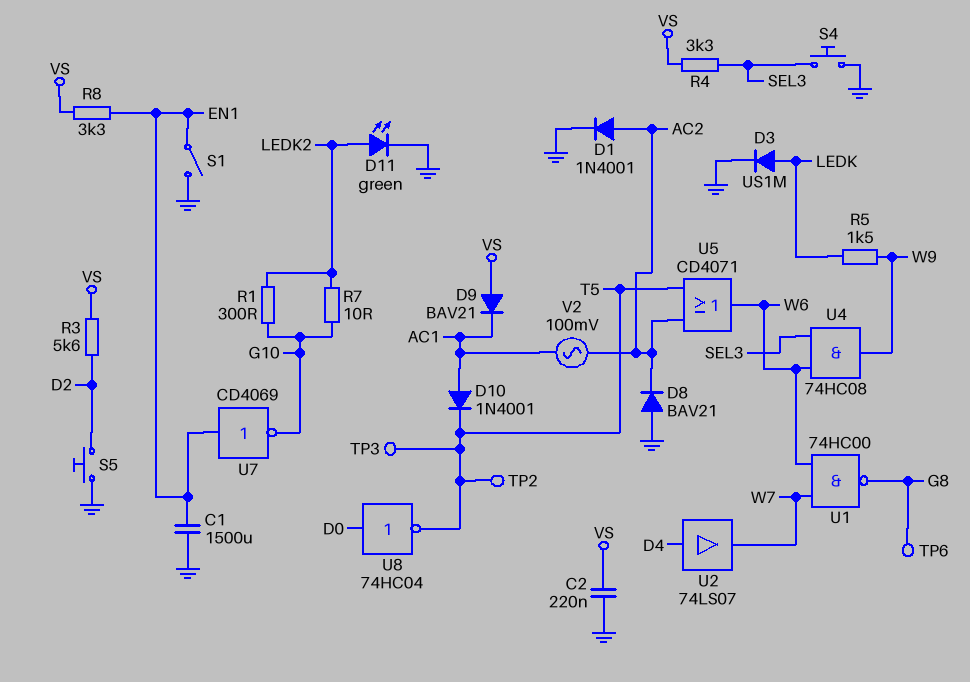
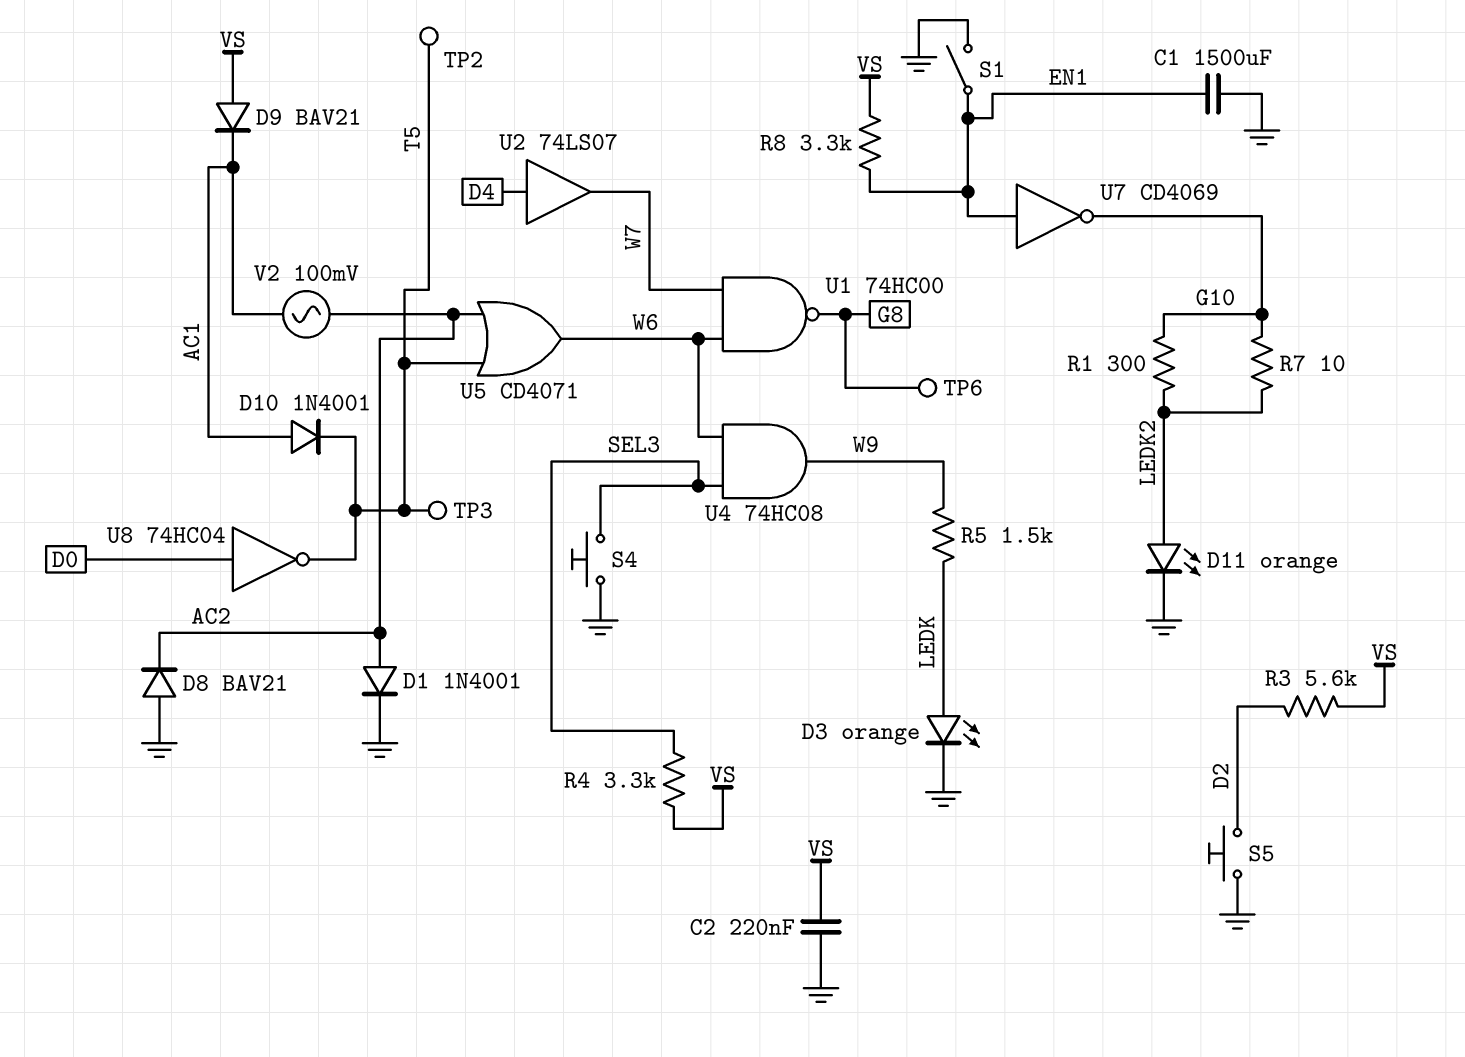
D3: diode US1M (A LEDK, K GND) -> LED orange (A LEDK, K GND)
D11: LED green (A LEDK2, K GND) -> LED orange (A LEDK2, K GND)

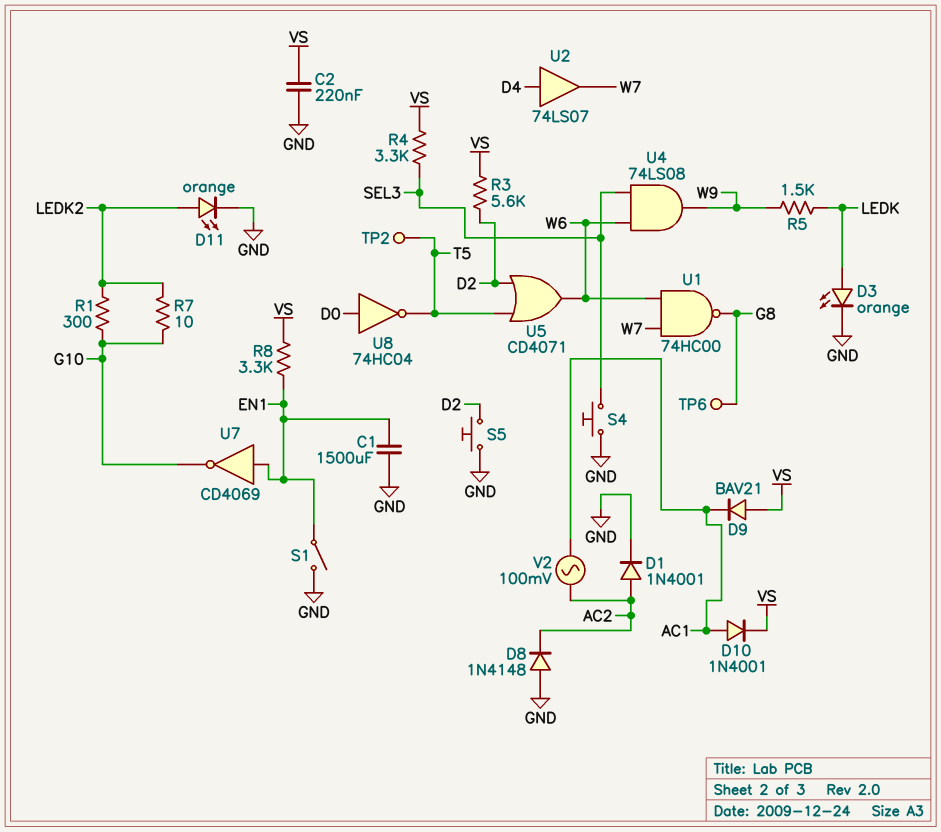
D8: diode BAV21 (A GND, K AC2) -> diode 1N4148 (A GND, K AC2)
D10: diode 1N4001 (A AC1, K T5) -> diode 1N4001 (A AC1, K VS)
TP3: test point (T5) -> none
U4: AND 74HC08 (in SEL3, in W6, out W9) -> AND 74LS08 (in SEL3, in W6, out W9)
U5: OR CD4071 (in AC2, in T5, out W6) -> OR CD4071 (in D2, in T5, out W6)

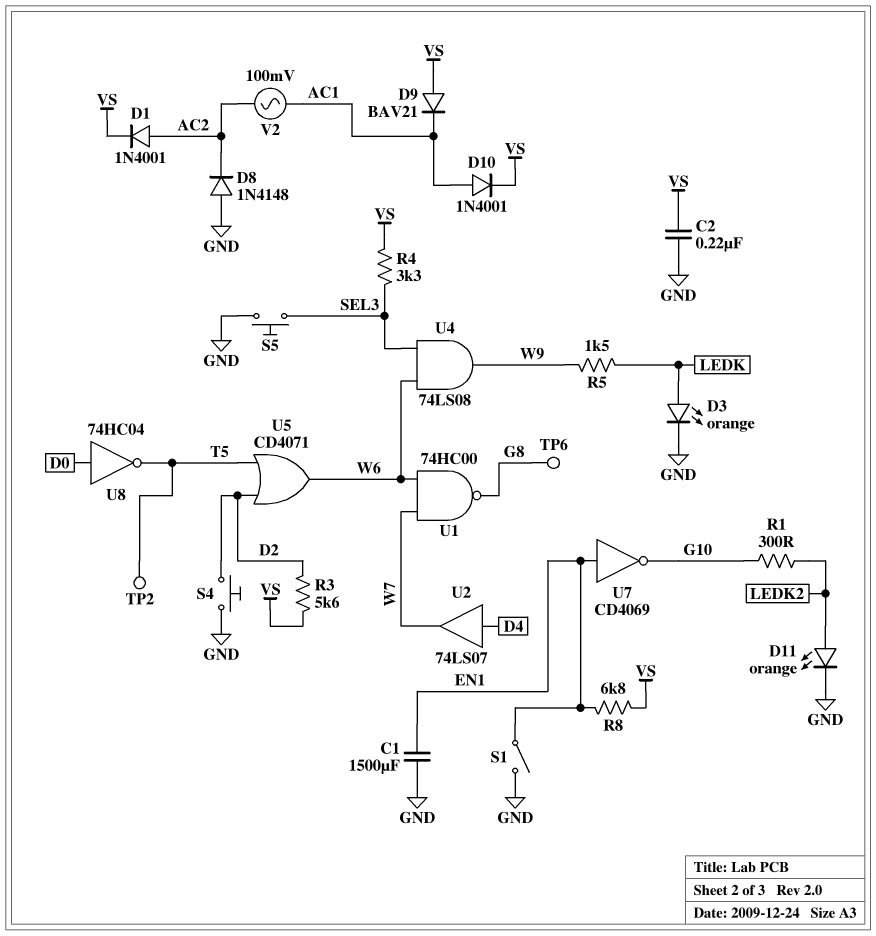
D1: diode 1N4001 (A AC2, K GND) -> diode 1N4001 (A AC2, K VS)
R7: 10 (G10, LEDK2) -> none
R8: 3.3k (EN1, VS) -> 6.8k (EN1, VS)
S4: button (GND, SEL3) -> button (D2, GND)
S5: button (D2, GND) -> button (GND, SEL3)

